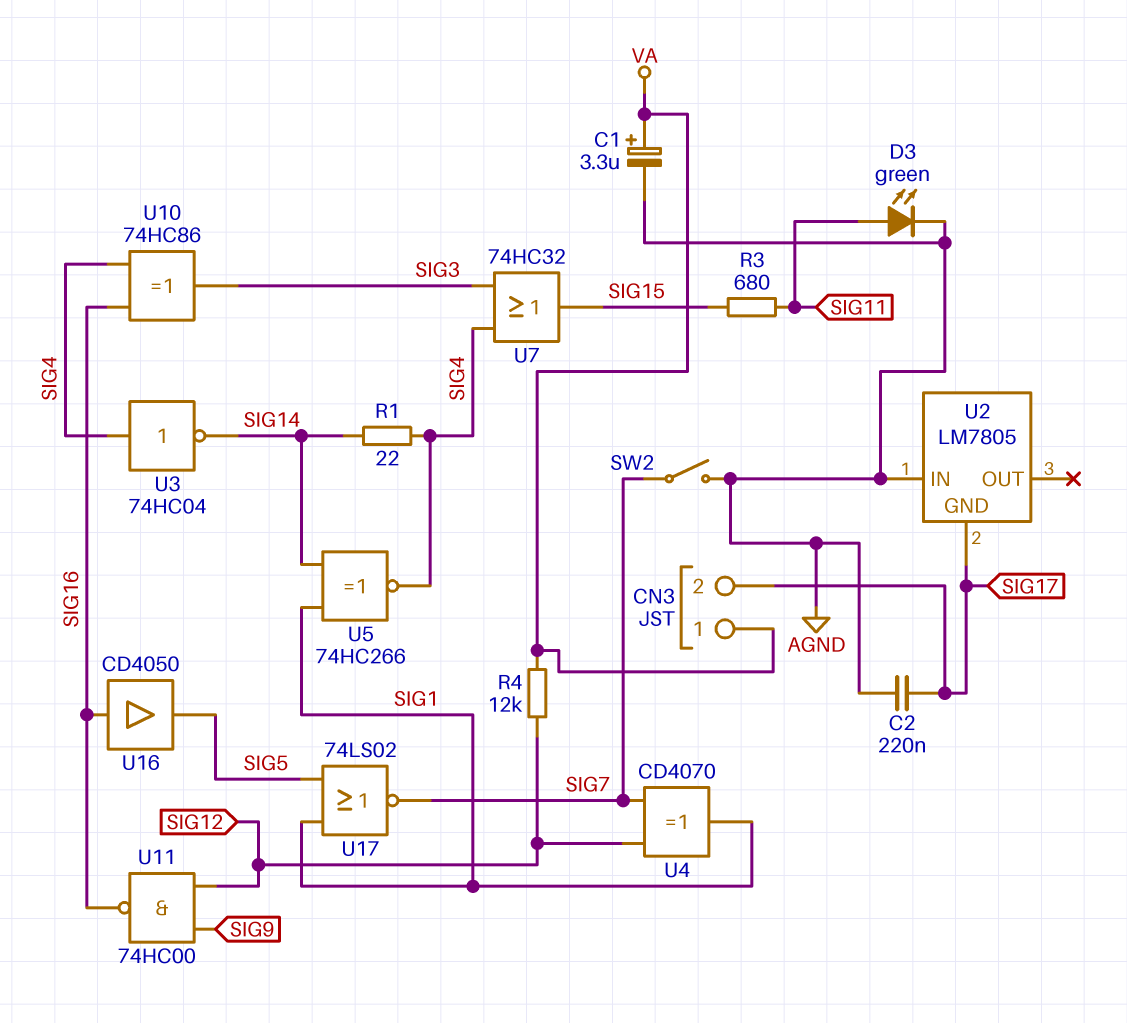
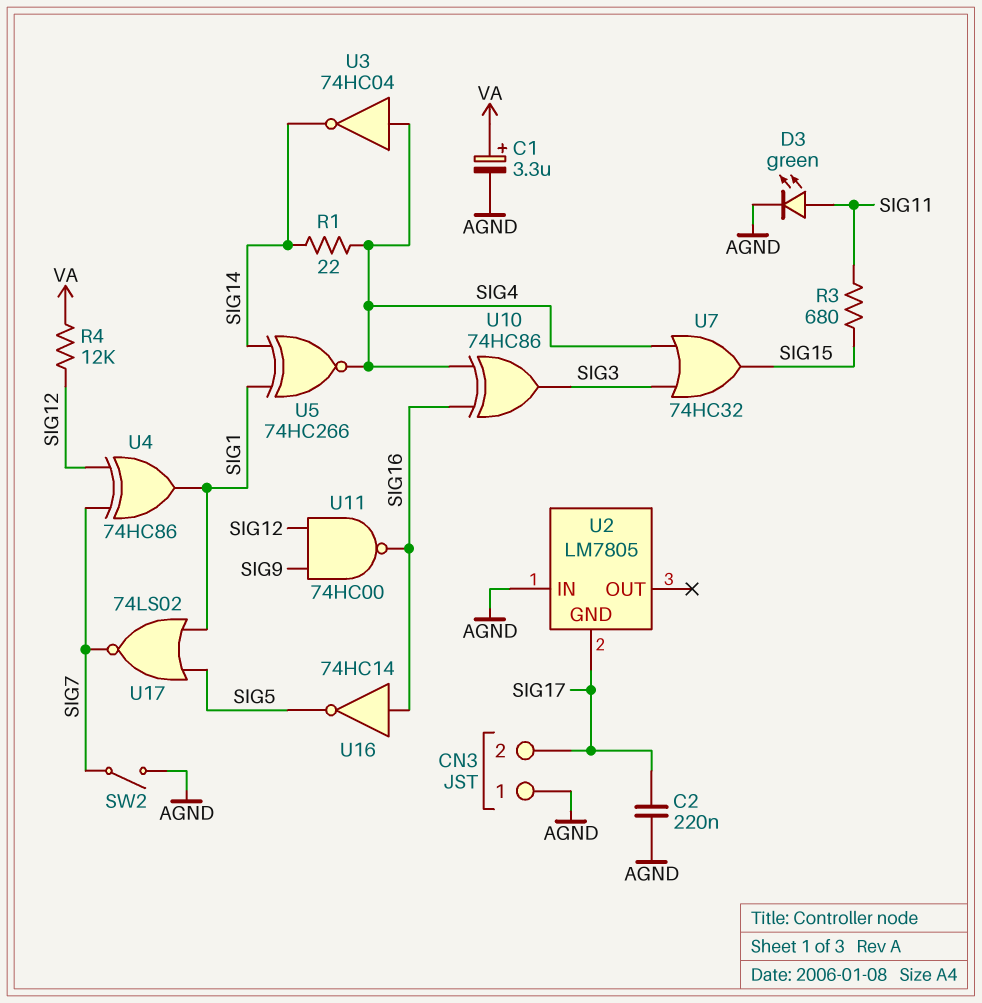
CN3 pin 1: VA -> AGND
U4: XOR CD4070 (in SIG7, in SIG12, out SIG1) -> XOR 74HC86 (in SIG7, in SIG12, out SIG1)
U16: buffer CD4050 (in SIG16, out SIG5) -> NOT 74HC14 (in SIG16, out SIG5)

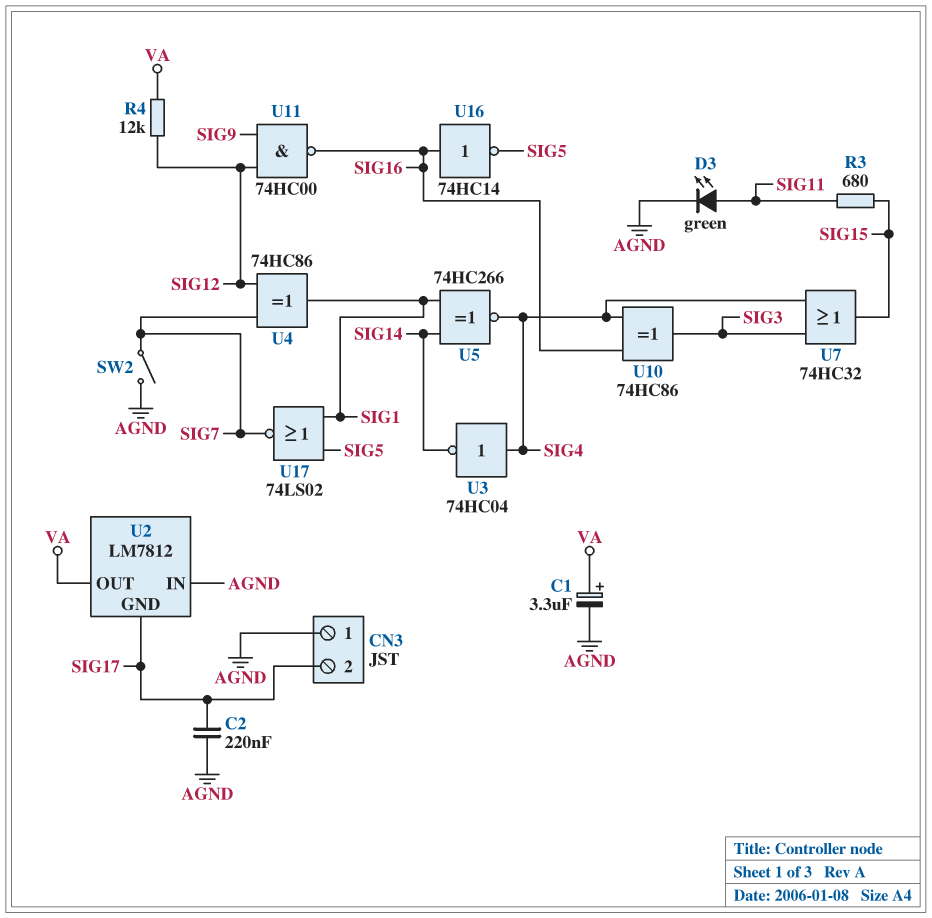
R1: 22 (SIG4, SIG14) -> none
U2: LM7805 -> LM7812
U2 pin OUT: none -> VA

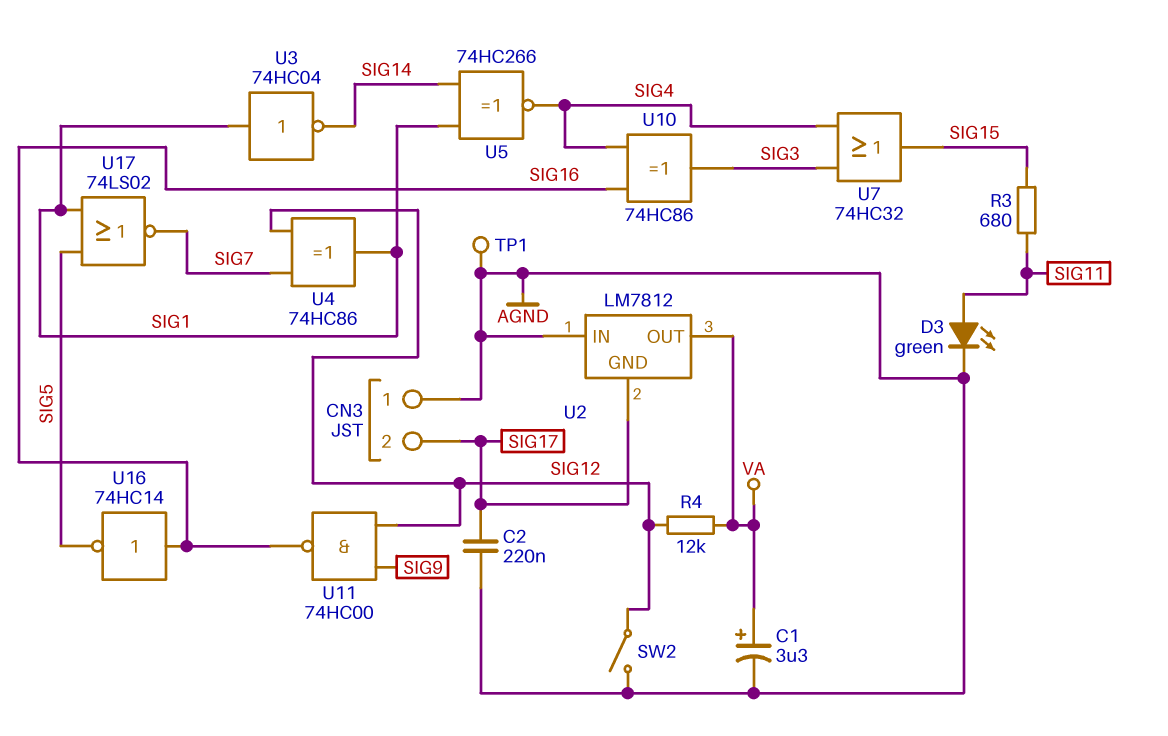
SW2: switch (AGND, SIG7) -> switch (AGND, SIG12)
TP1: none -> test point (AGND)
U3: NOT 74HC04 (in SIG4, out SIG14) -> NOT 74HC04 (in SIG1, out SIG14)

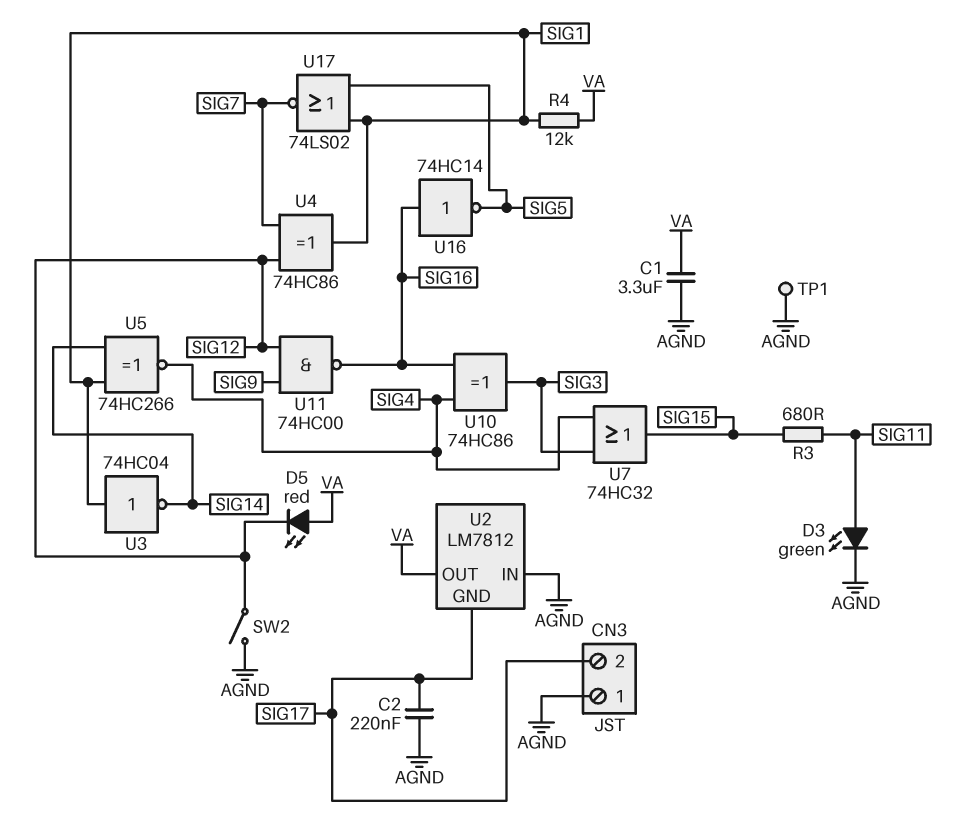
C1: 3.3uF (plus VA, minus AGND) -> 3.3uF (AGND, VA)
D5: none -> LED red (A VA, K SIG12)
R4: 12k (SIG12, VA) -> 12k (SIG1, VA)

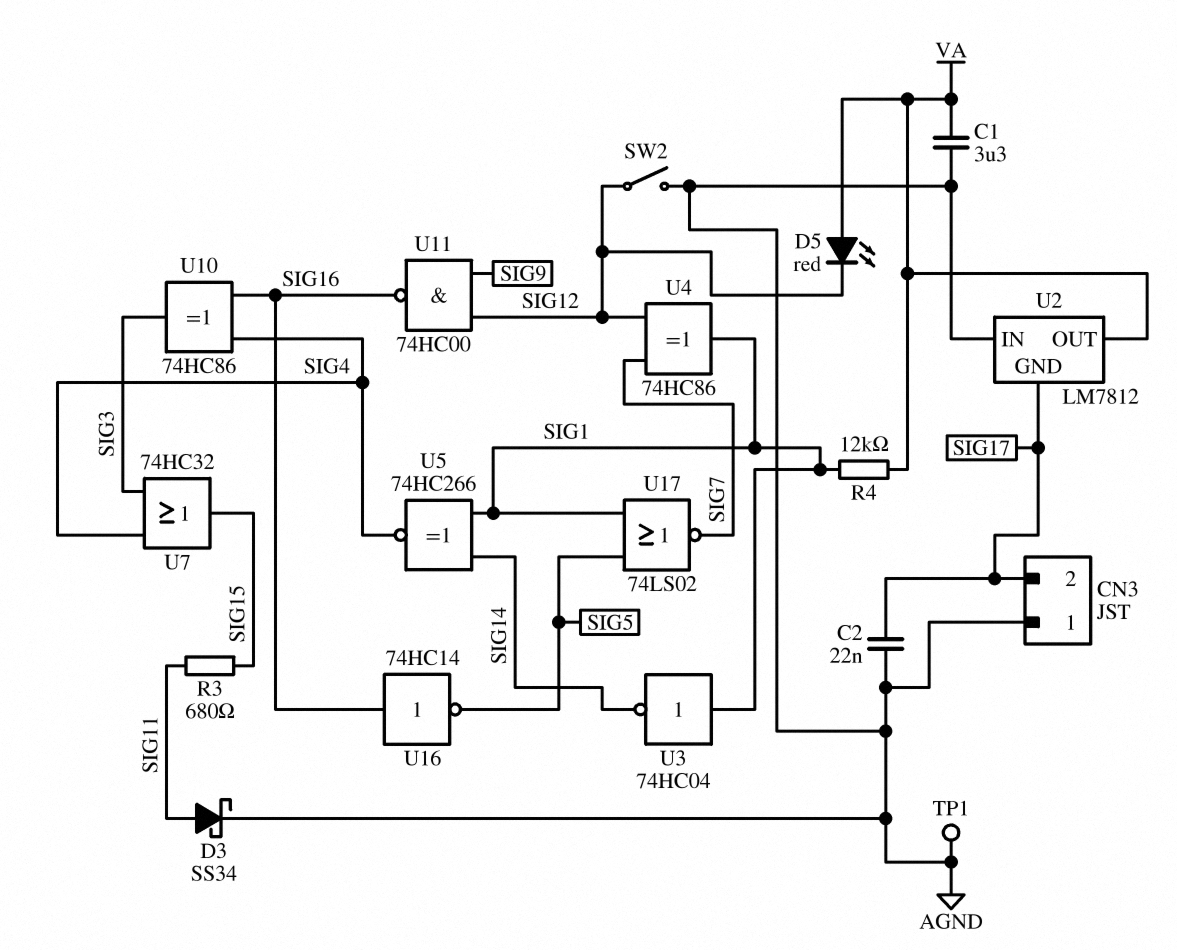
C2: 220nF (AGND, SIG17) -> 22nF (AGND, SIG17)
D3: LED green (A SIG11, K AGND) -> schottky SS34 (A SIG11, K AGND)

